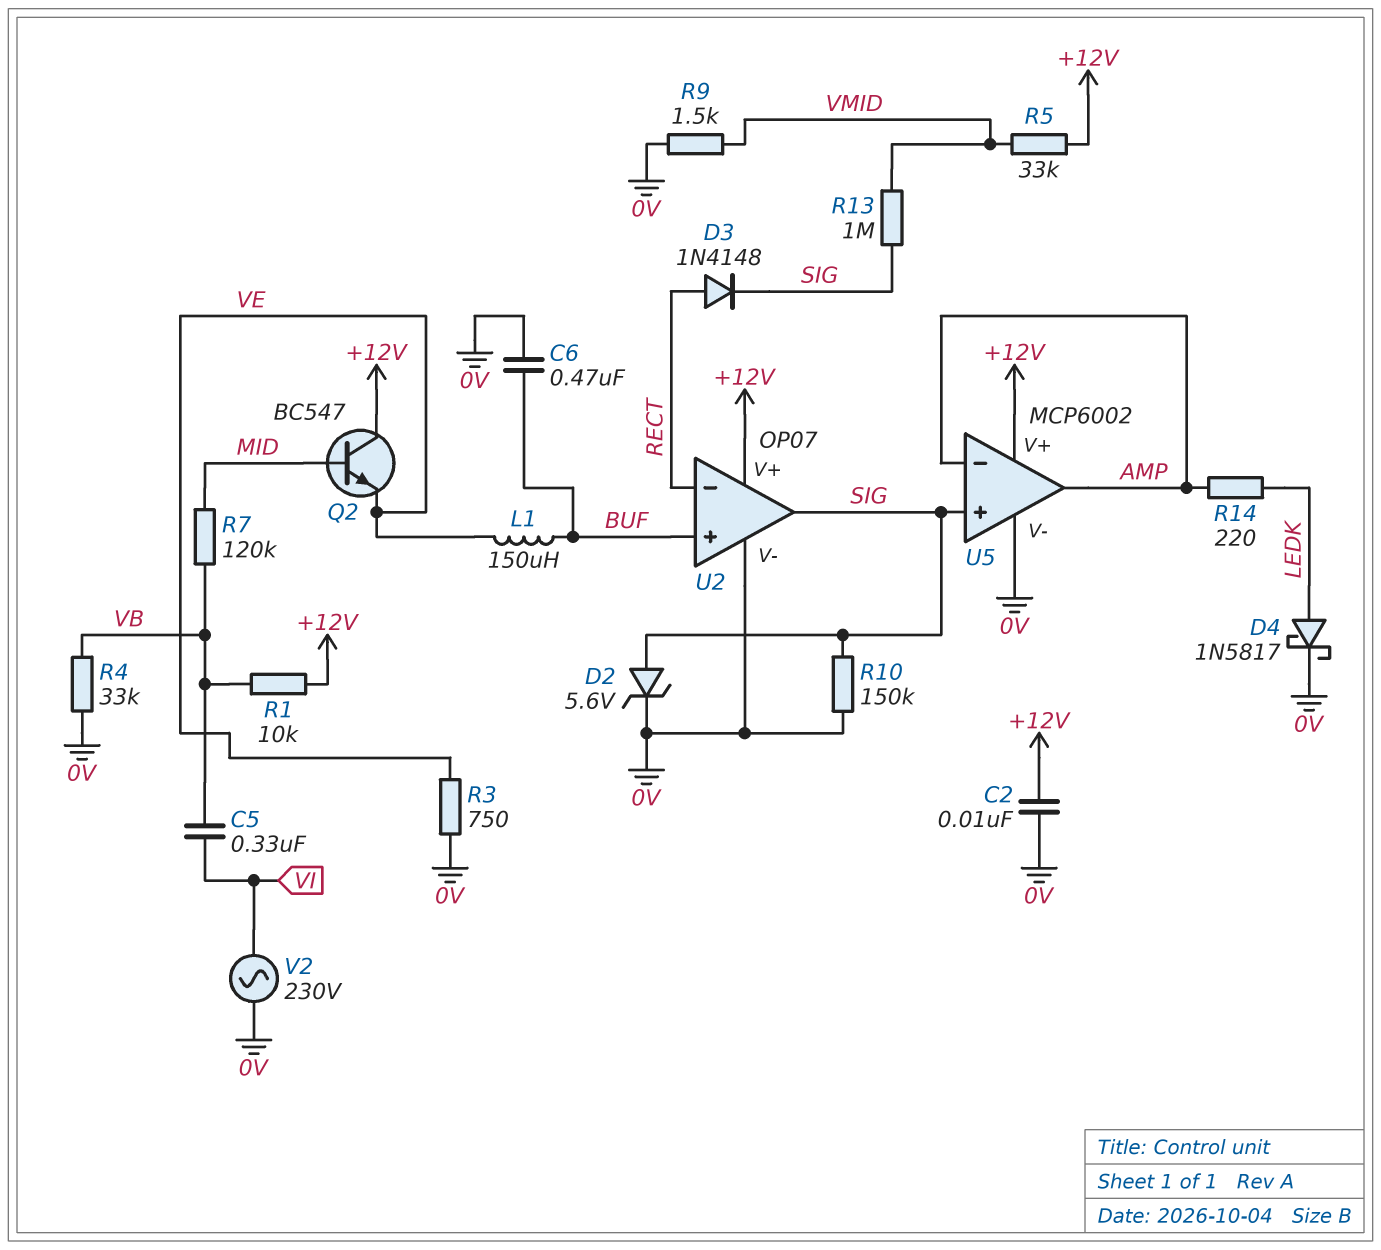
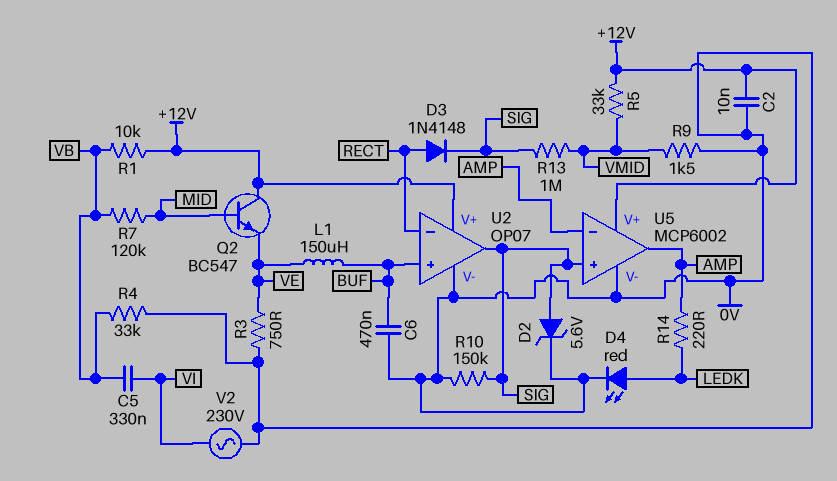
D4: schottky 1N5817 (A LEDK, K 0V) -> LED red (A LEDK, K 0V)

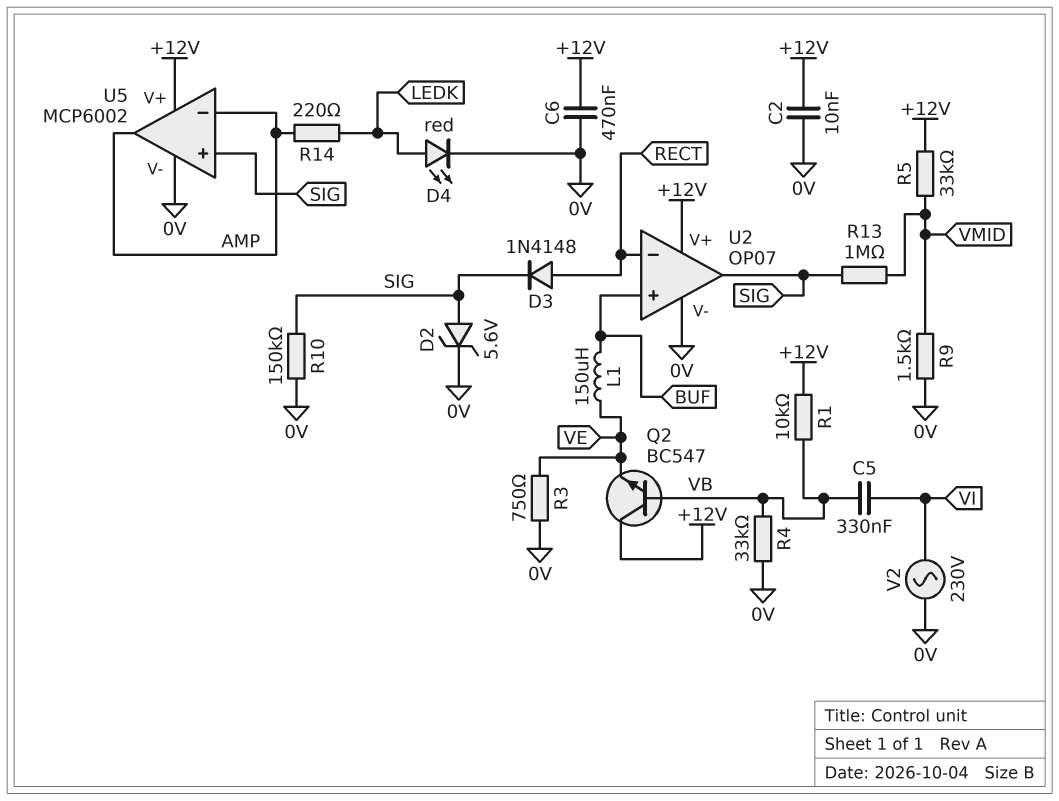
C6: 470nF (0V, BUF) -> 470nF (+12V, 0V)
Q2: NPN BC547 (B MID, C +12V, E VE) -> NPN BC547 (B VB, C +12V, E VE)
R7: 120k (MID, VB) -> none

